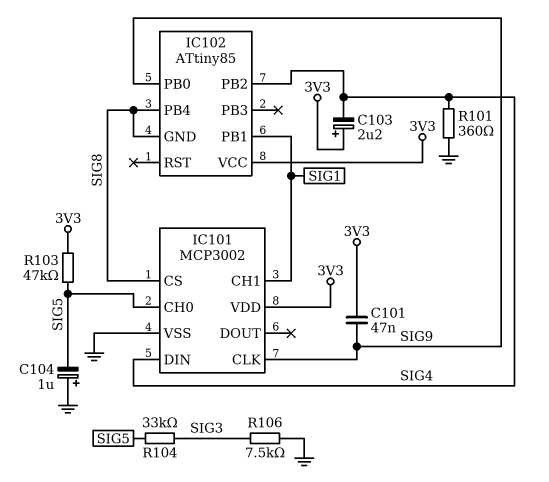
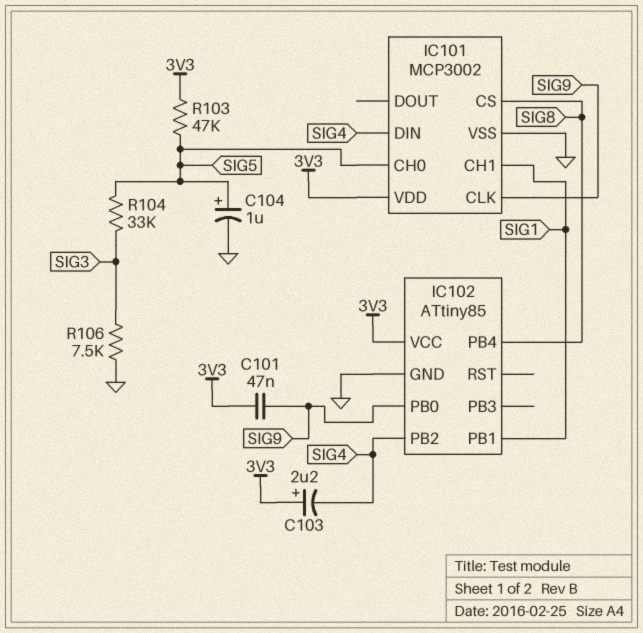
C104: 1uF (plus GND, minus SIG5) -> 1uF (plus SIG5, minus GND)
IC102 pin GND: SIG8 -> GND
R101: 360 (GND, SIG4) -> none

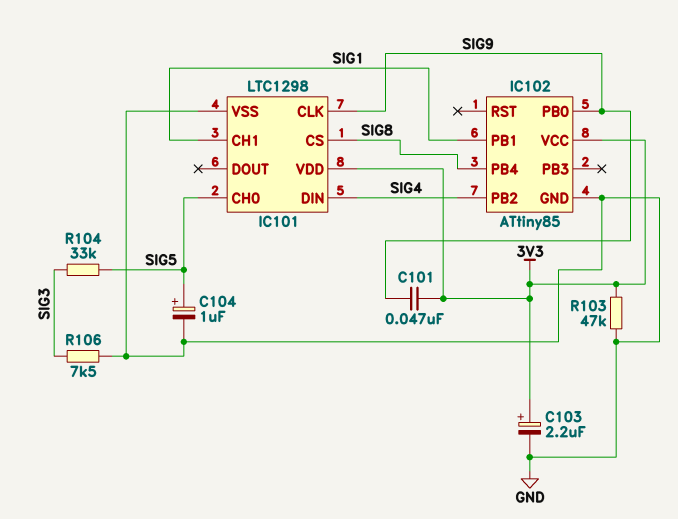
C103: 2.2uF (plus 3V3, minus SIG4) -> 2.2uF (plus 3V3, minus GND)
IC101: MCP3002 -> LTC1298
R103: 47k (3V3, SIG5) -> 47k (3V3, GND)

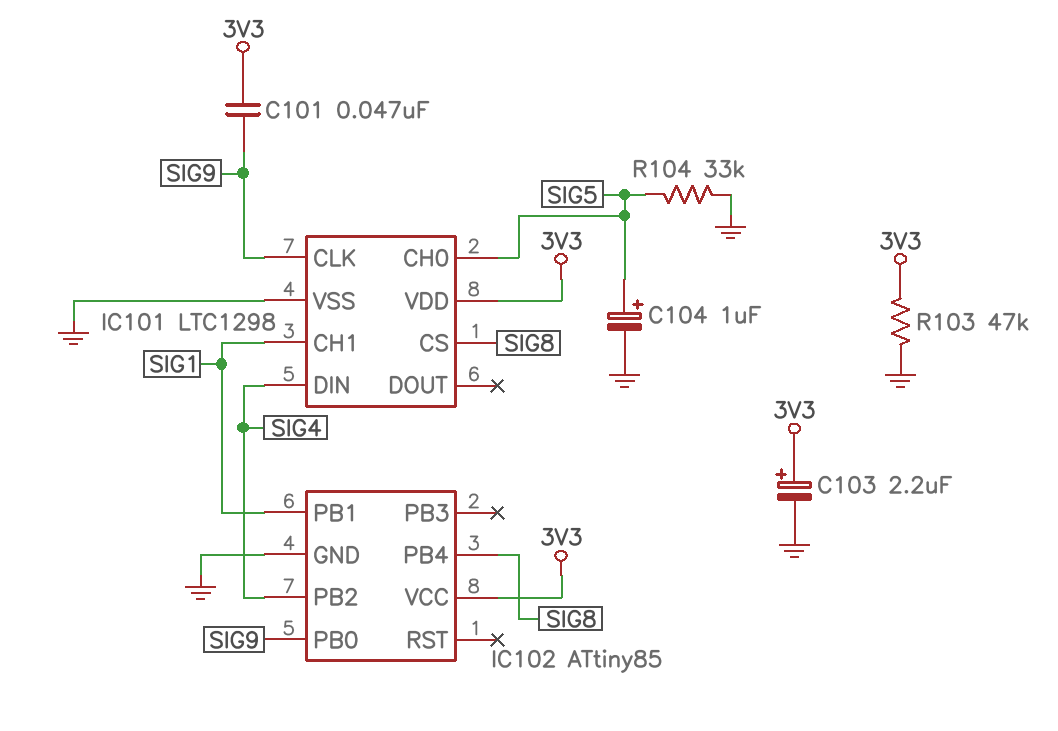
R104: 33k (SIG3, SIG5) -> 33k (GND, SIG5)
R106: 7.5k (GND, SIG3) -> none

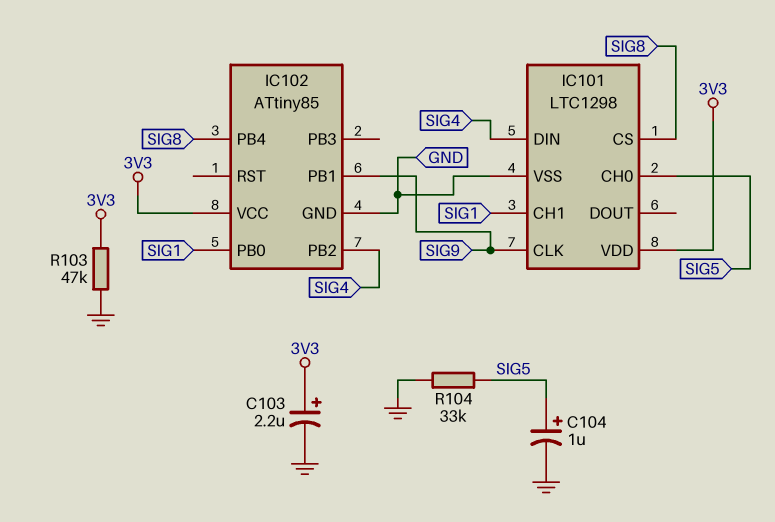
C101: 47nF (3V3, SIG9) -> none
IC102 pin PB0: SIG9 -> SIG1
IC102 pin PB1: SIG1 -> SIG9

